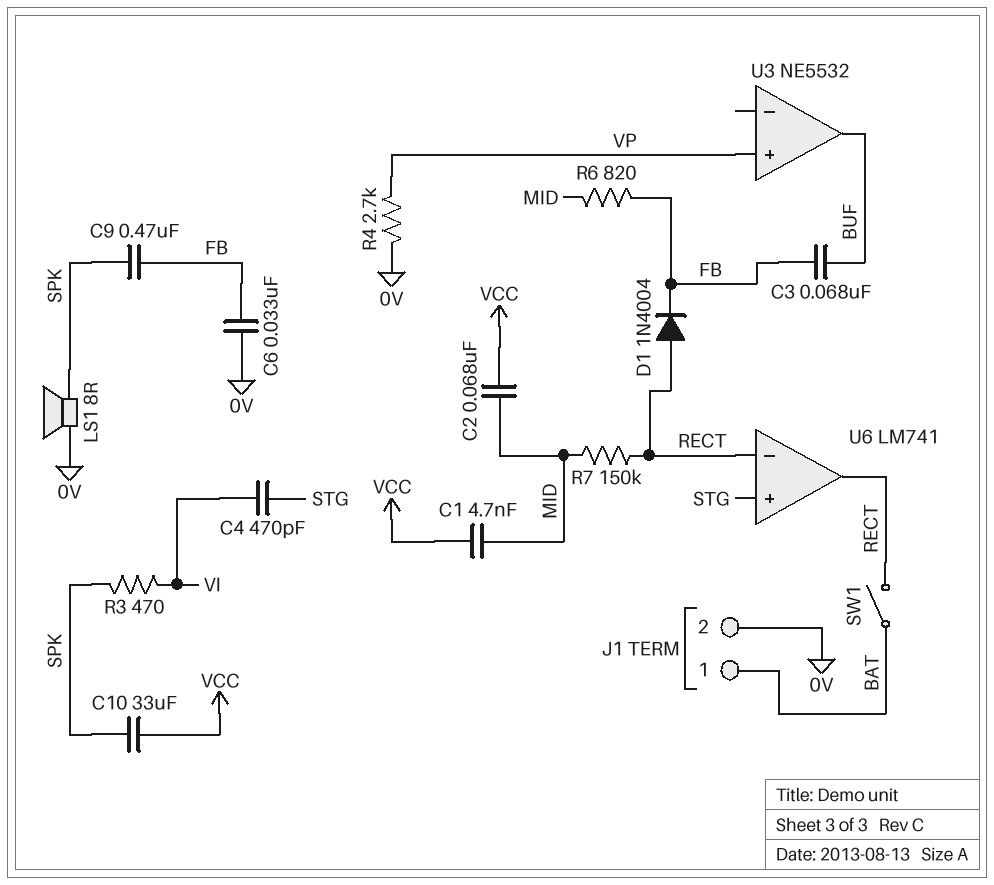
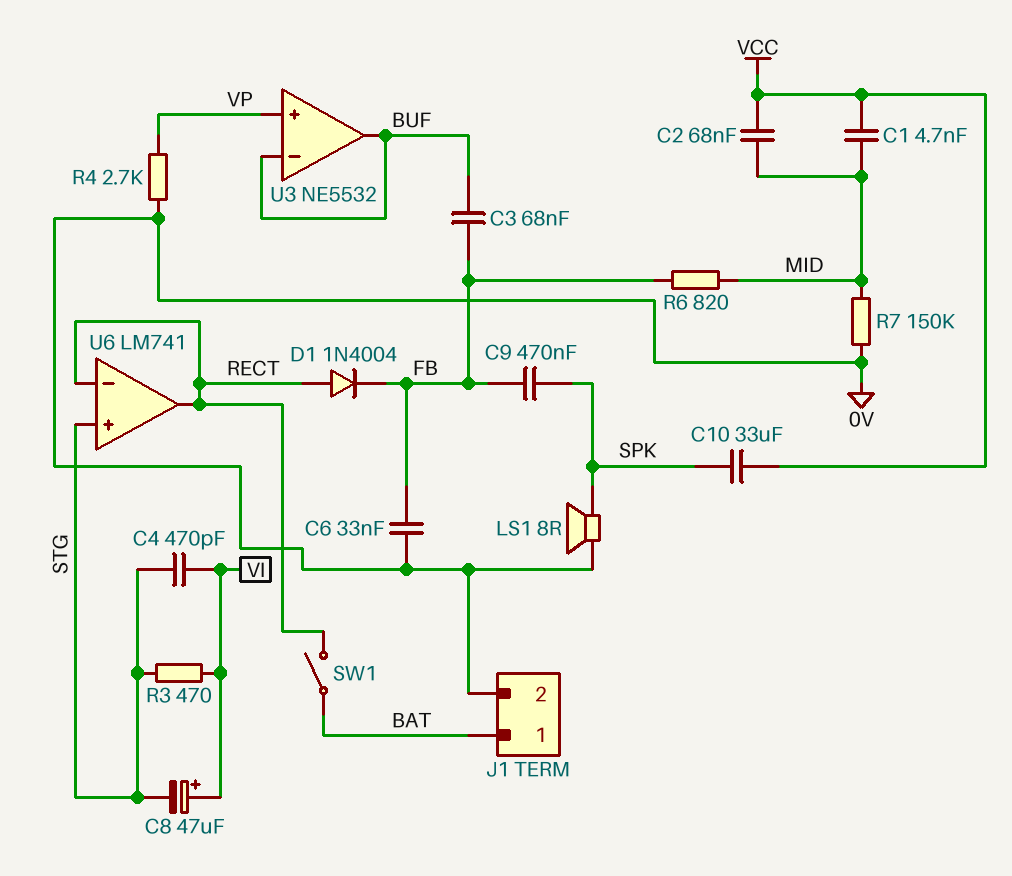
C8: none -> 47uF (plus VI, minus STG)
R3: 470 (SPK, VI) -> 470 (STG, VI)
R7: 150k (MID, RECT) -> 150k (0V, MID)
U3 pin in-: none -> BUF

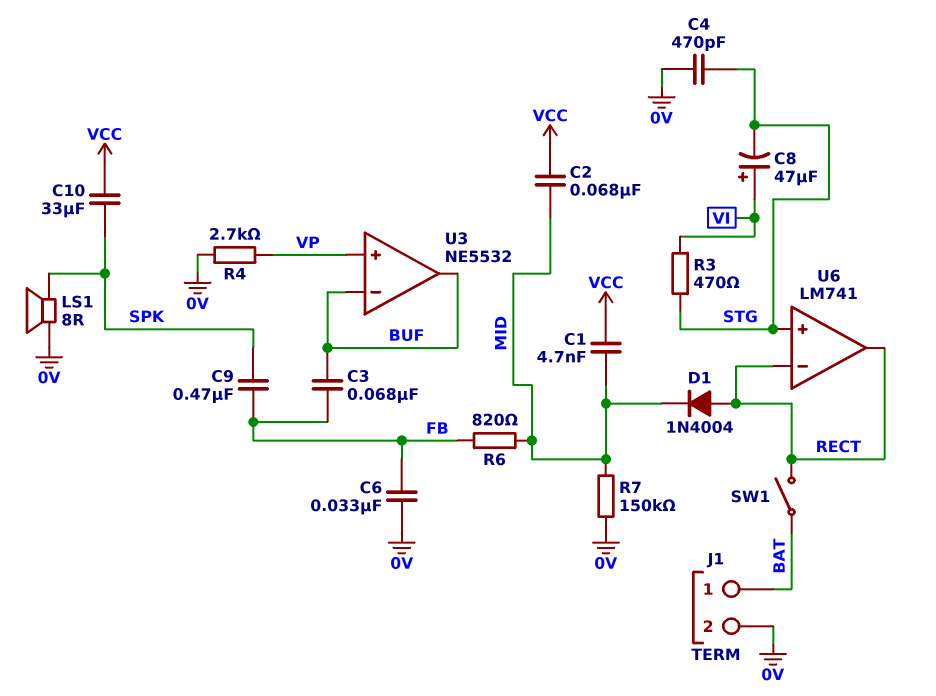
C4: 470pF (STG, VI) -> 470pF (0V, STG)
D1: diode 1N4004 (A RECT, K FB) -> diode 1N4004 (A RECT, K MID)

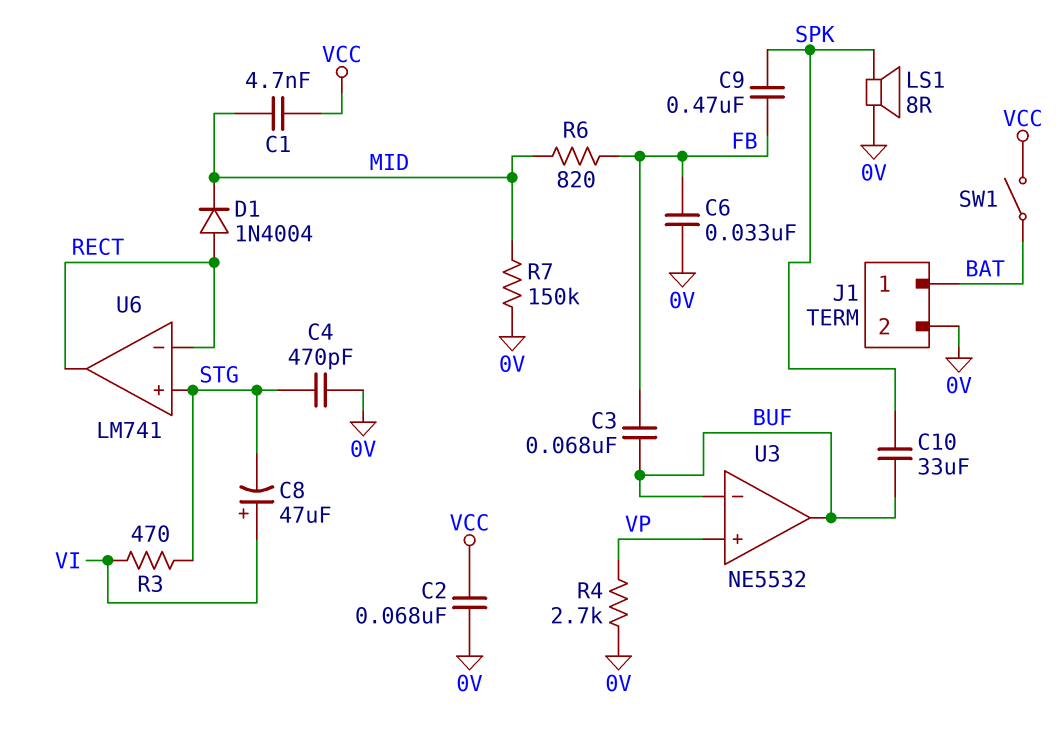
C2: 68nF (MID, VCC) -> 68nF (0V, VCC)
C10: 33uF (SPK, VCC) -> 33uF (BUF, SPK)
SW1: switch (BAT, RECT) -> switch (BAT, VCC)

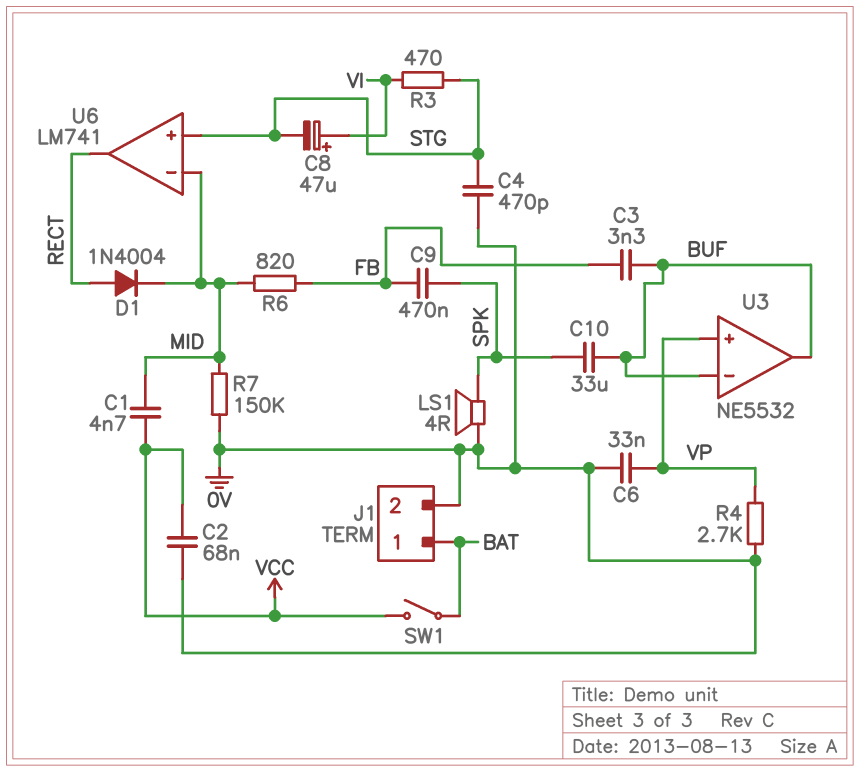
C3: 68nF (BUF, FB) -> 3.3nF (BUF, FB)
C6: 33nF (0V, FB) -> 33nF (0V, VP)
LS1: speaker 8R (0V, SPK) -> speaker 4R (0V, SPK)
U6 pin in-: RECT -> MID

